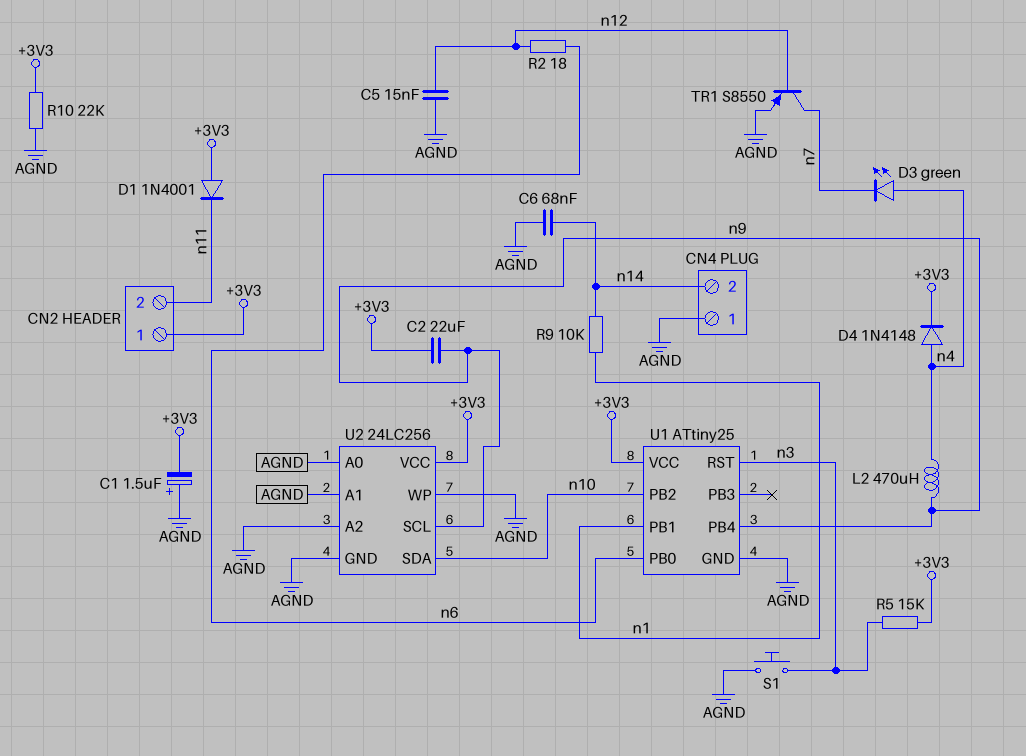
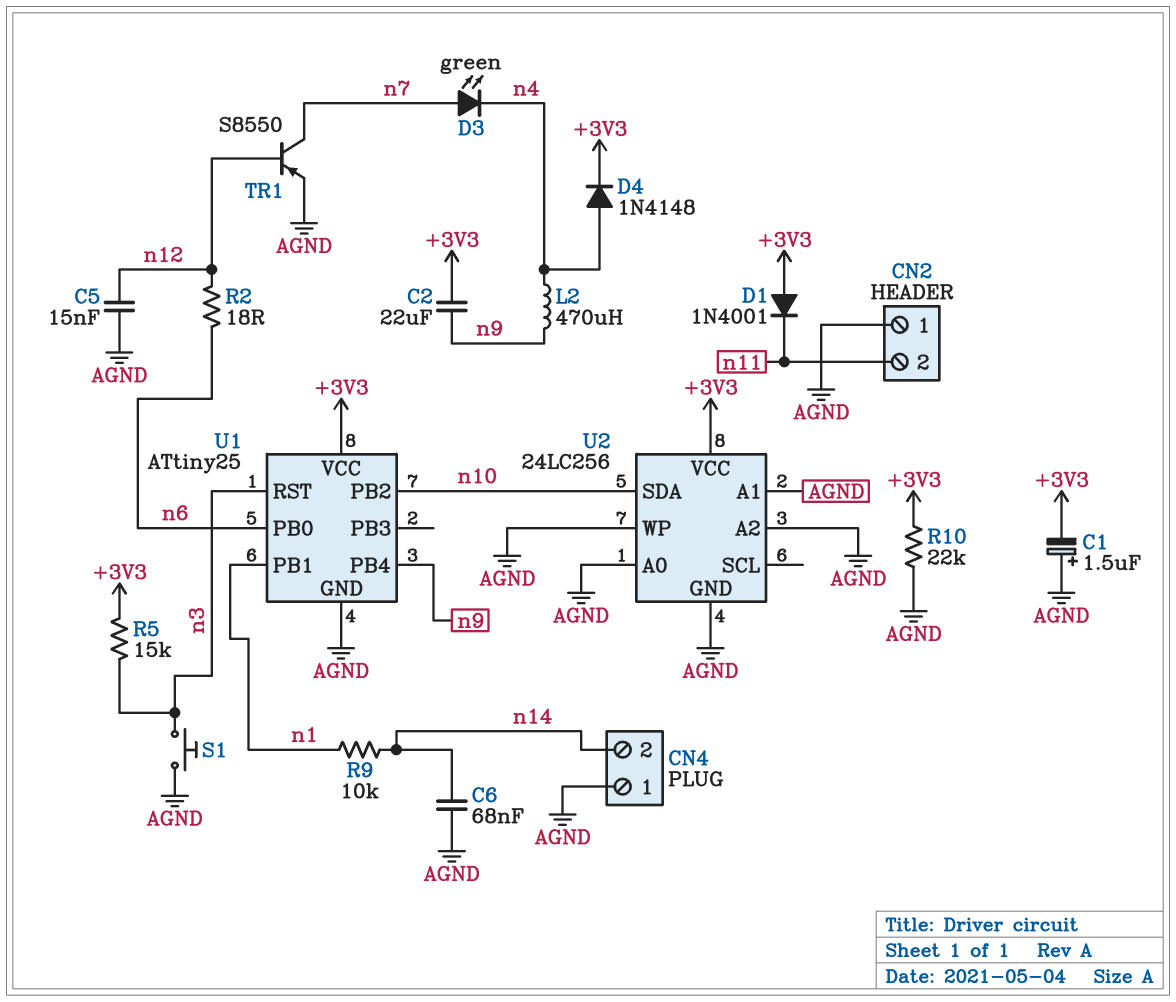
CN2 pin 1: +3V3 -> AGND
D3: LED green (A n4, K n7) -> LED green (A n7, K n4)
U2 pin SCL: n9 -> none

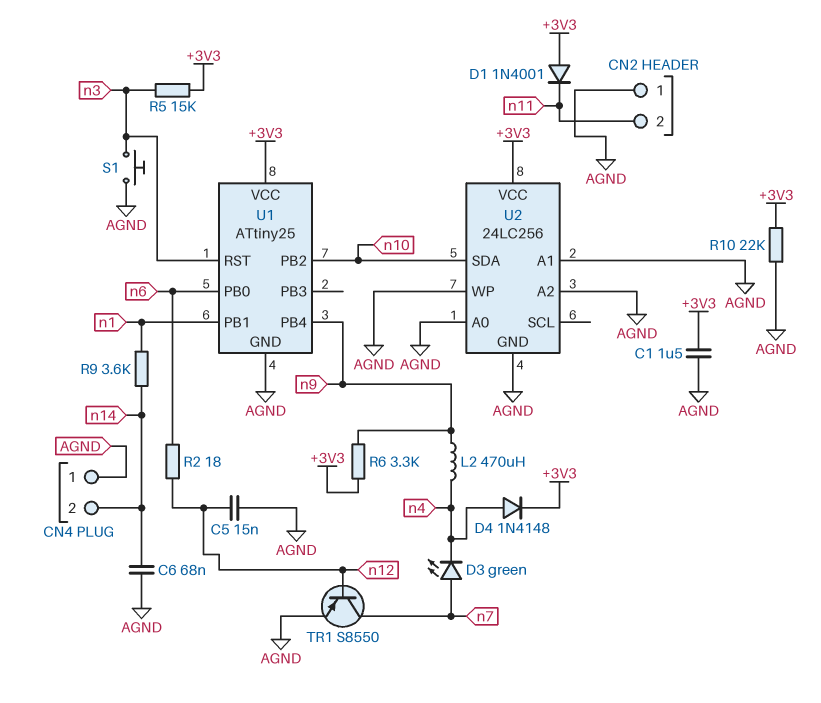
C1: 1.5uF (plus AGND, minus +3V3) -> 1.5uF (+3V3, AGND)
C2: 22uF (+3V3, n9) -> none
R6: none -> 3.3k (+3V3, n9)
R9: 10k (n1, n14) -> 3.6k (n1, n14)

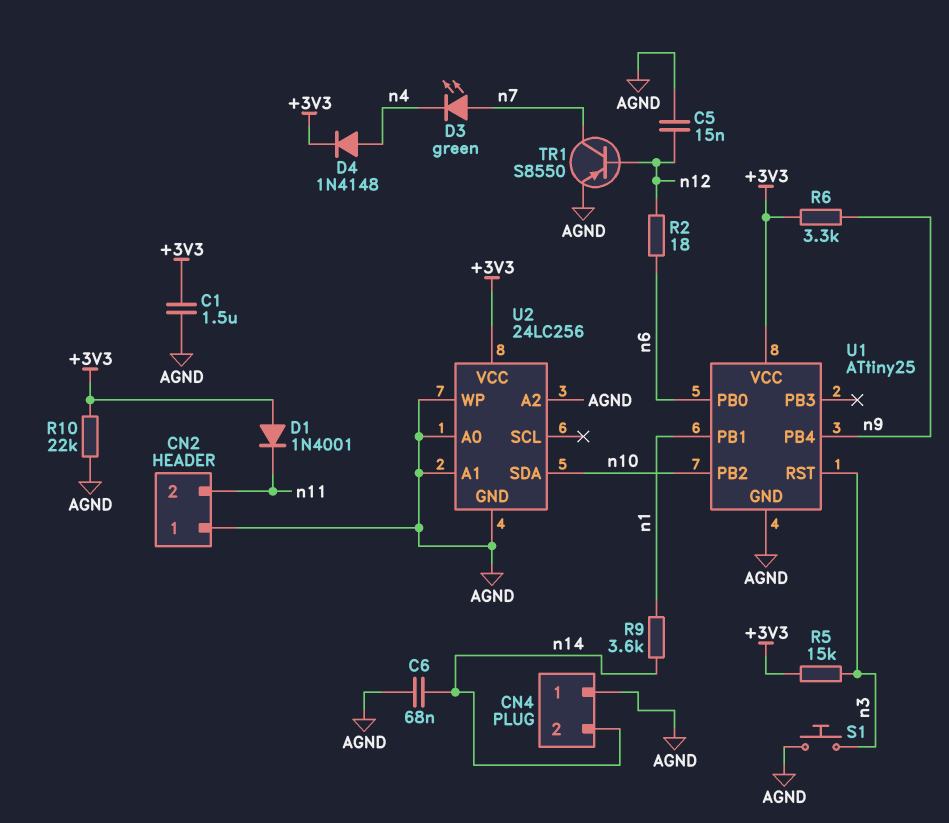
L2: 470uH (n4, n9) -> none

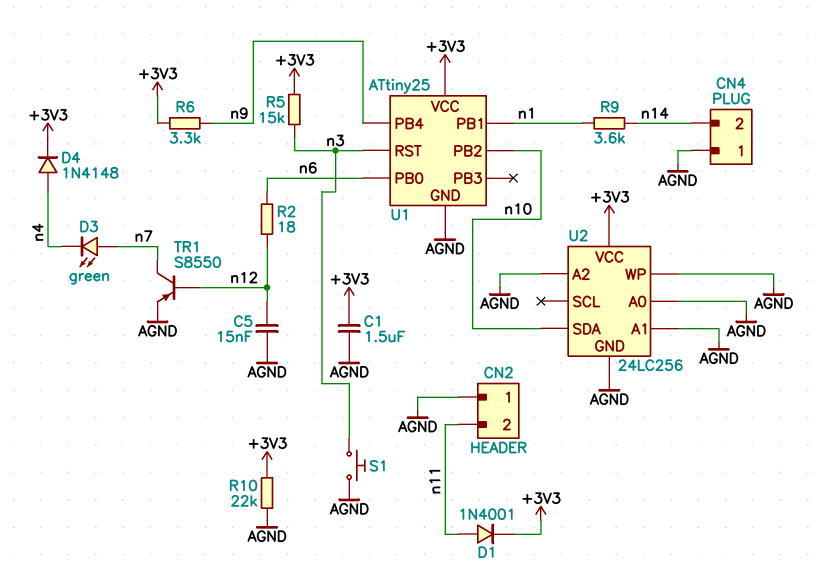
C6: 68nF (AGND, n14) -> none
D1: diode 1N4001 (A +3V3, K n11) -> diode 1N4001 (A n11, K +3V3)

